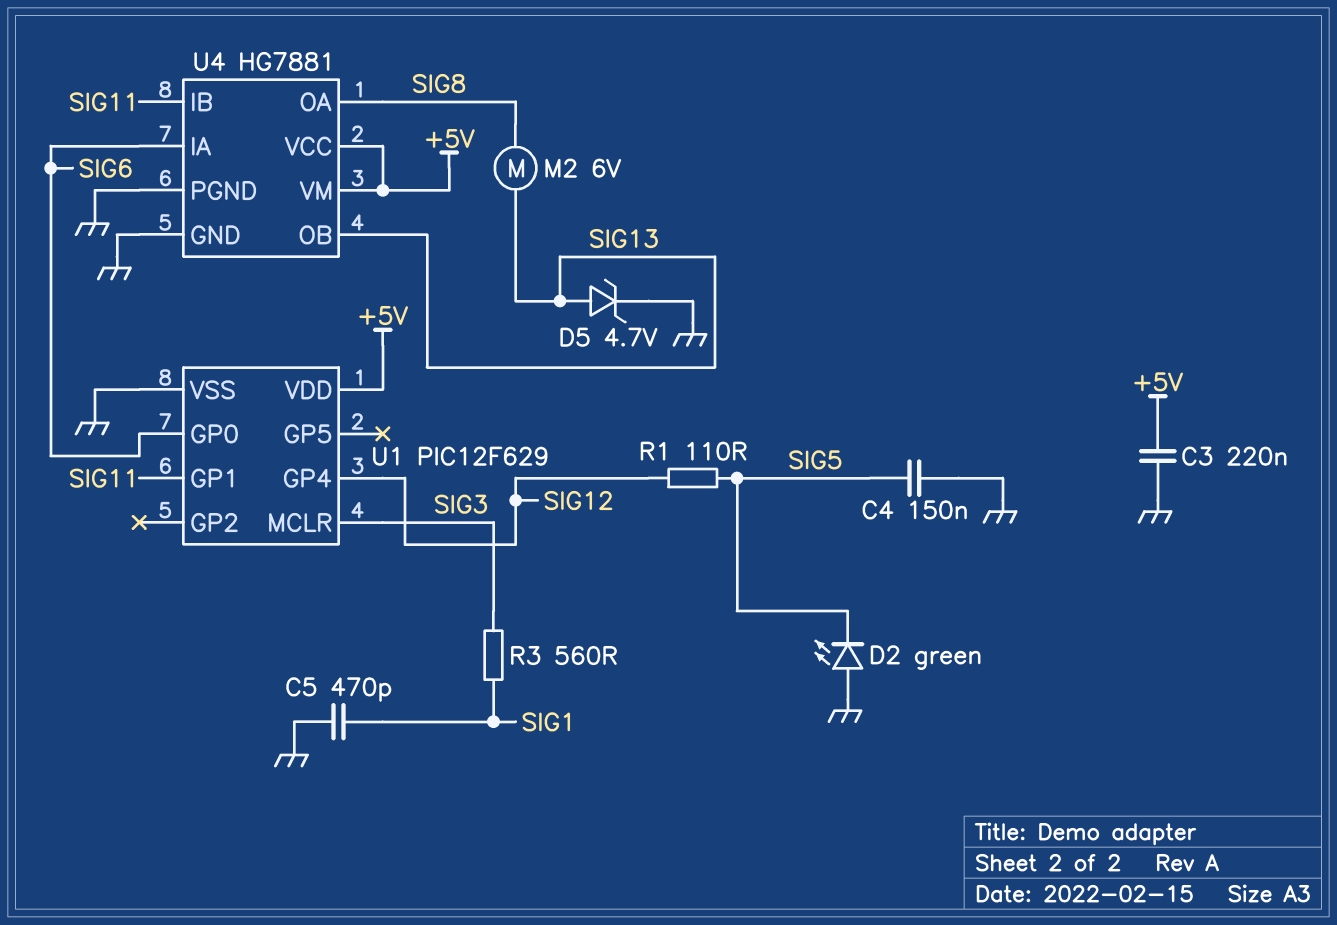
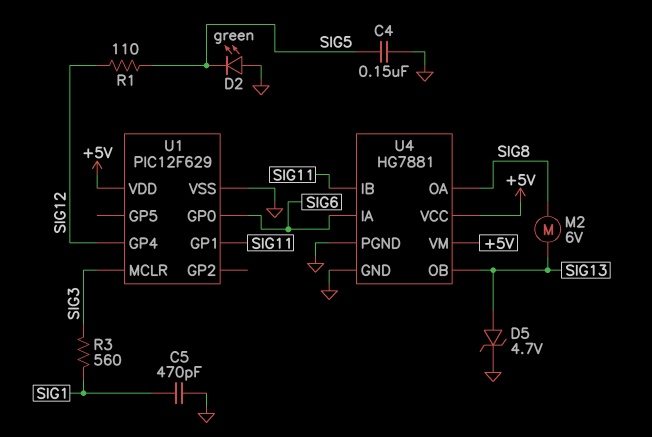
C3: 220nF (+5V, GND) -> none

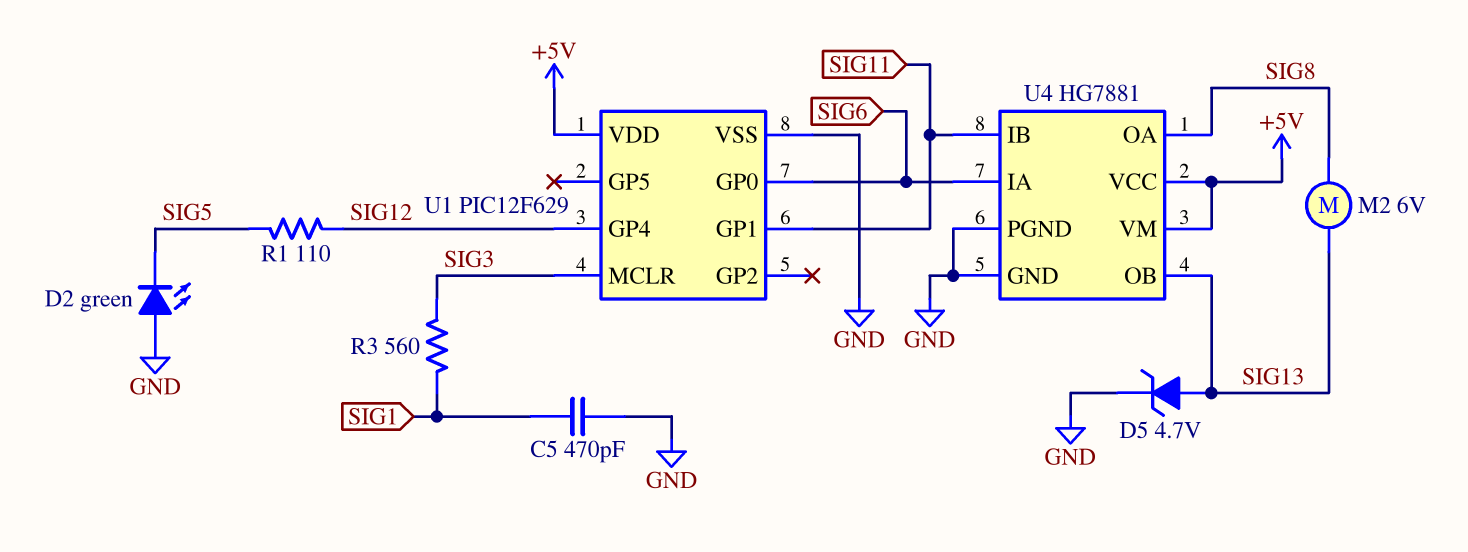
C4: 150nF (GND, SIG5) -> none

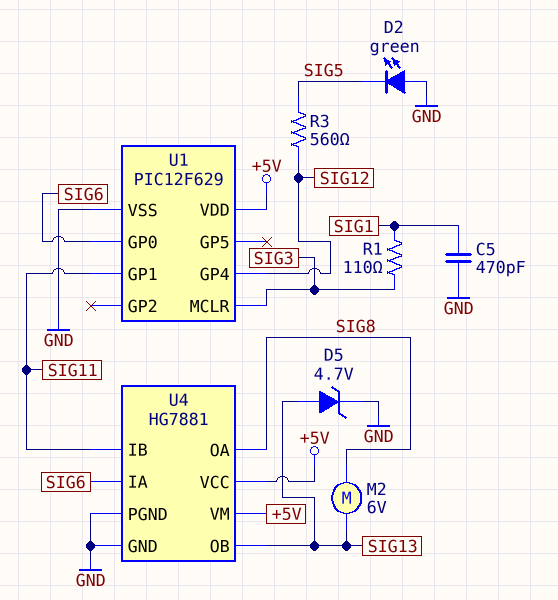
R1: 110 (SIG5, SIG12) -> 110 (SIG1, SIG3)
R3: 560 (SIG1, SIG3) -> 560 (SIG5, SIG12)

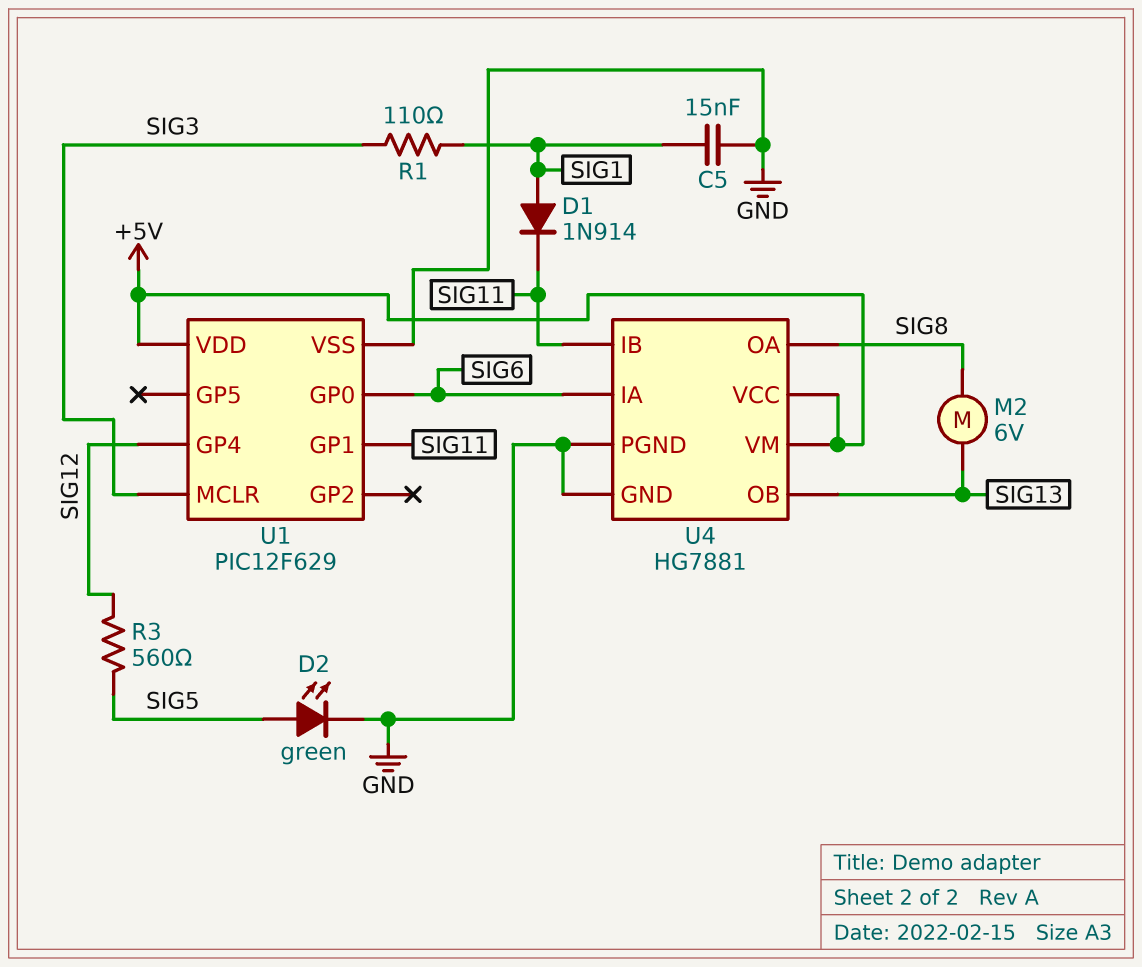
C5: 470pF (GND, SIG1) -> 15nF (GND, SIG1)
D1: none -> diode 1N914 (A SIG1, K SIG11)
D2: LED green (A GND, K SIG5) -> LED green (A SIG5, K GND)
D5: zener 4.7V (A SIG13, K GND) -> none

